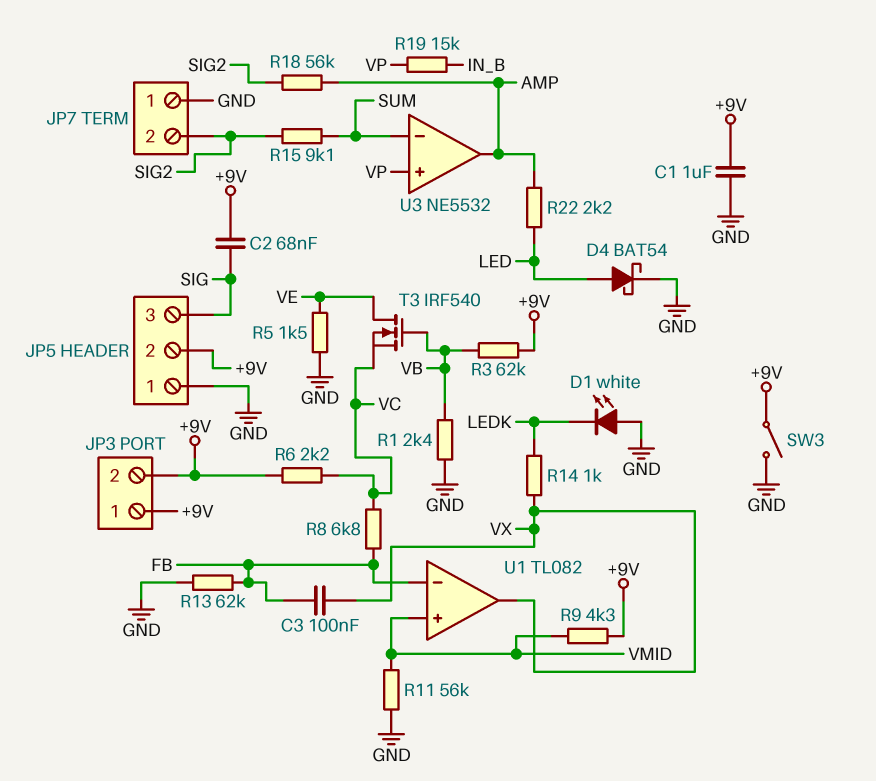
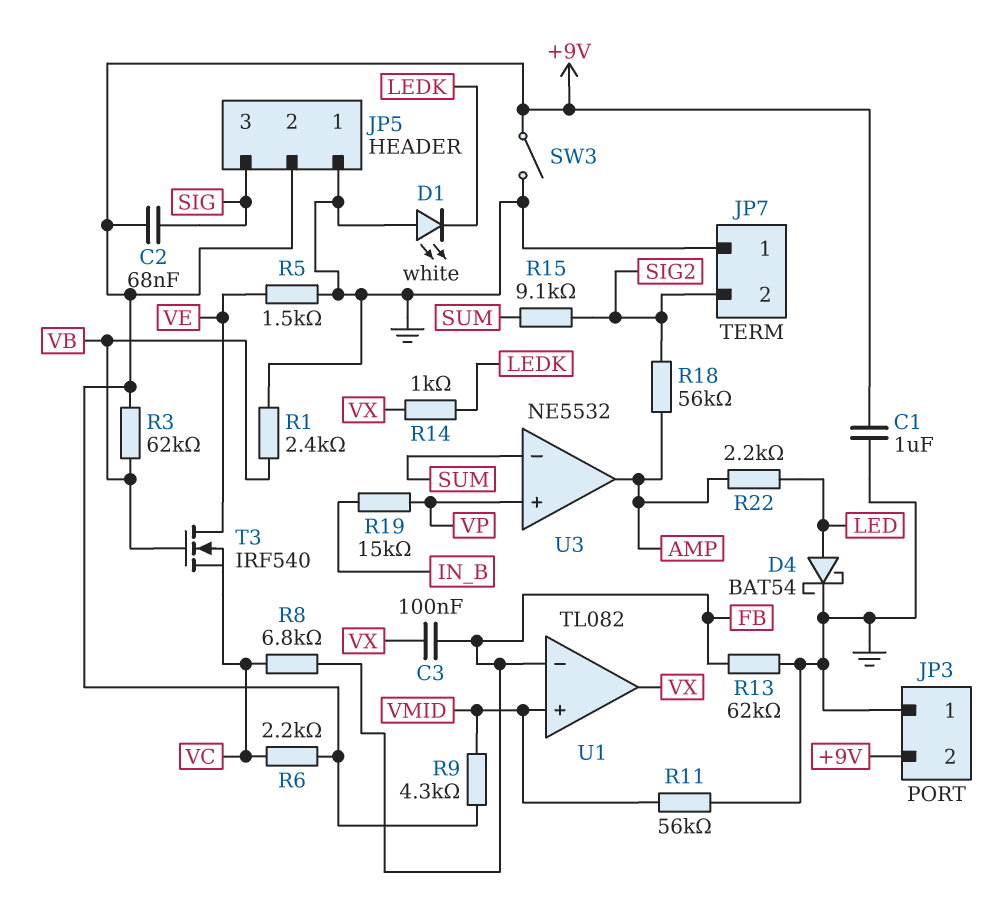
JP3 pin 1: +9V -> GND

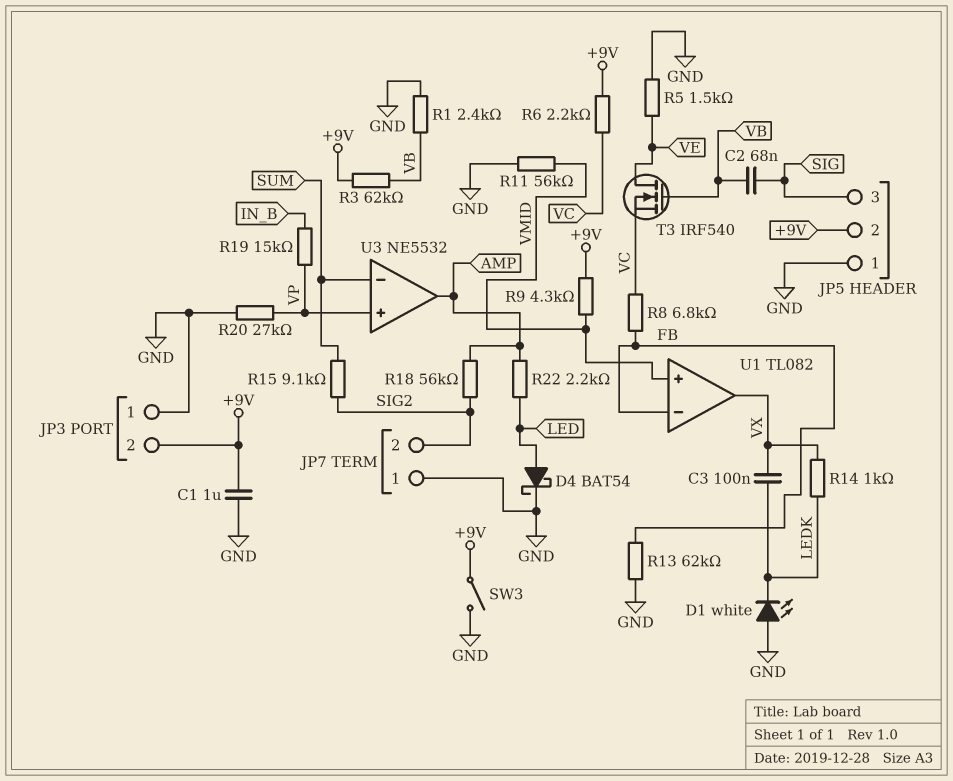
C2: 68nF (+9V, SIG) -> 68nF (SIG, VB)
C3: 100nF (FB, VX) -> 100nF (LEDK, VX)
R20: none -> 27k (GND, VP)

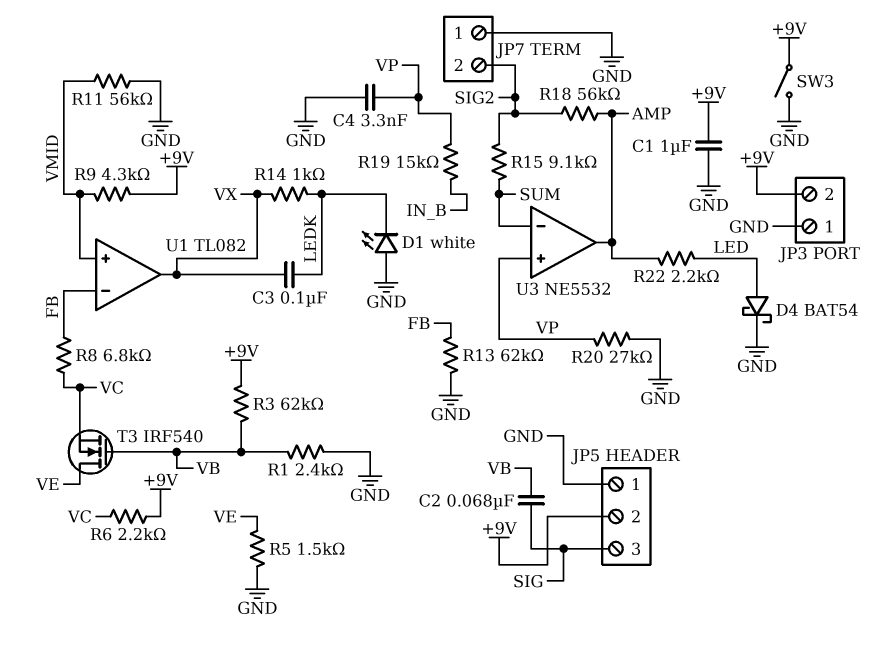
C4: none -> 3.3nF (GND, VP)

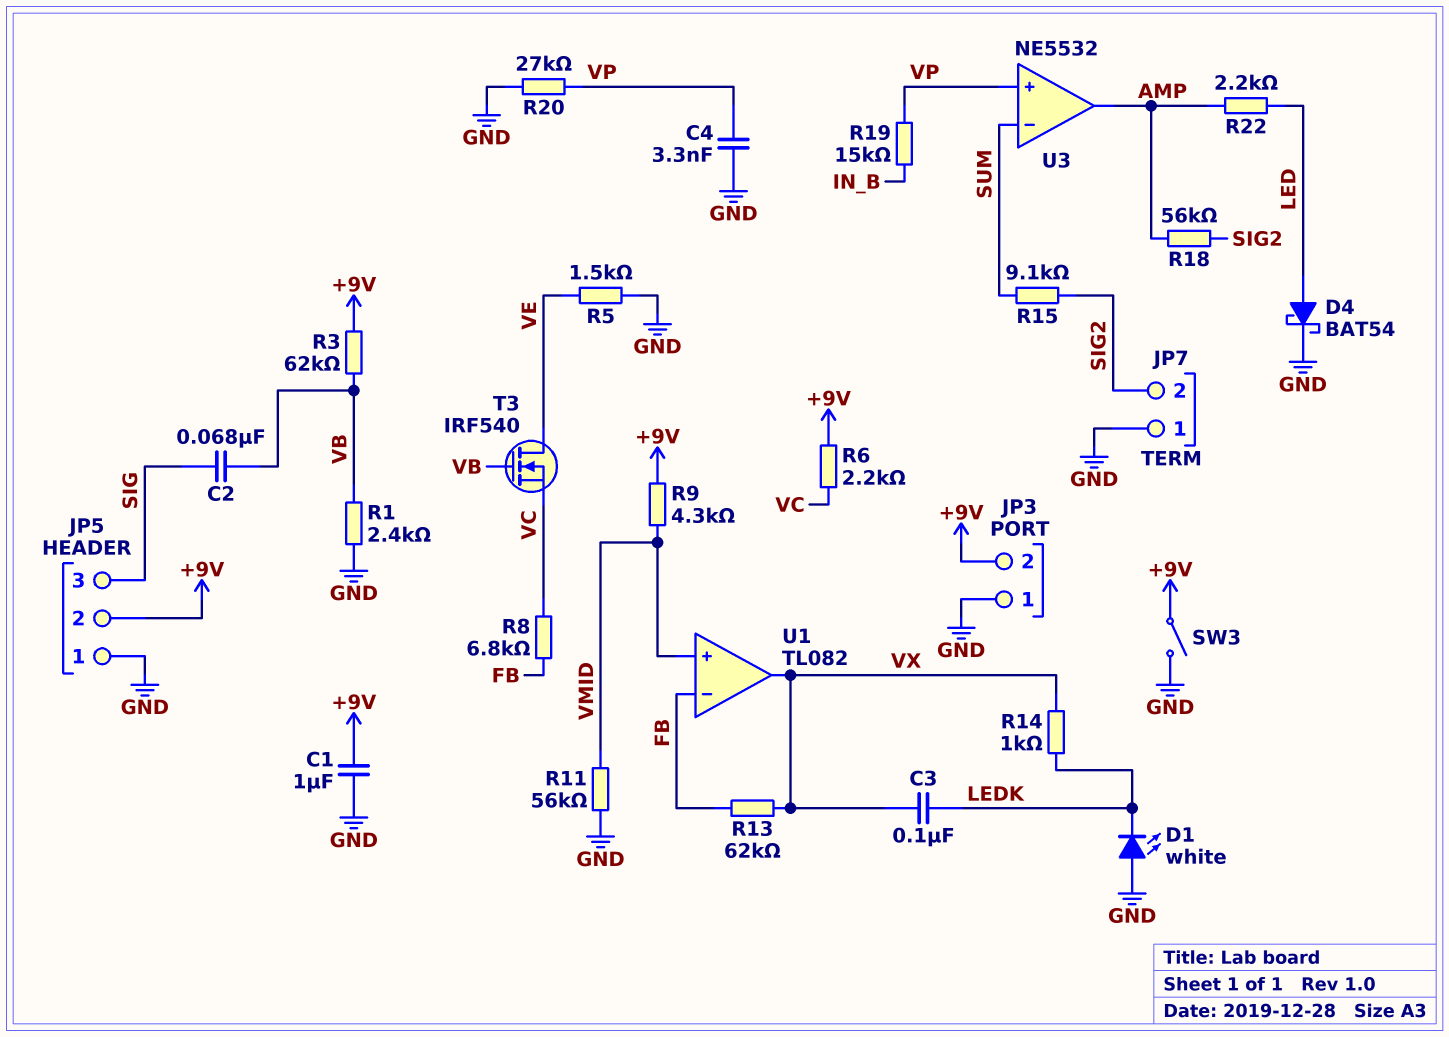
R13: 62k (FB, GND) -> 62k (FB, VX)

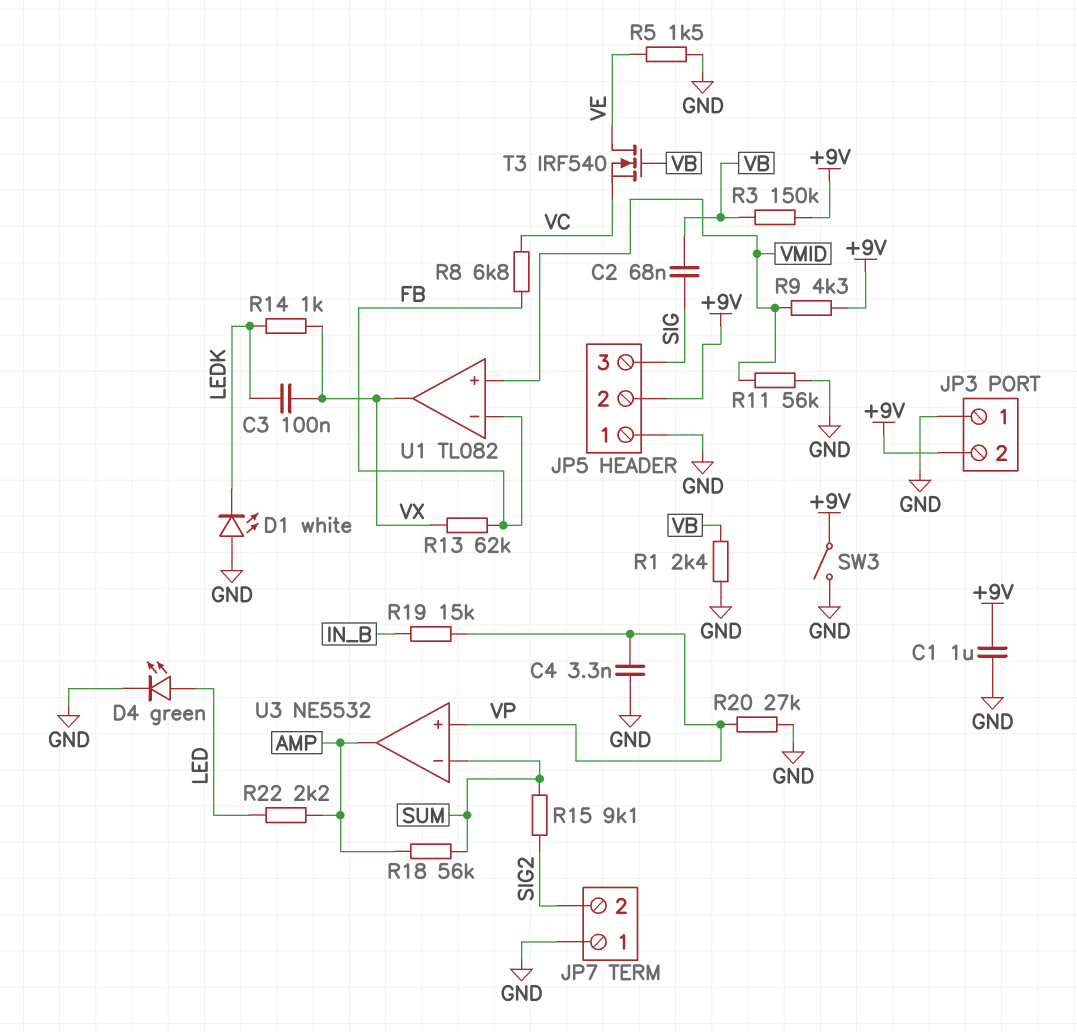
D4: schottky BAT54 (A LED, K GND) -> LED green (A LED, K GND)
R3: 62k (+9V, VB) -> 150k (+9V, VB)
R6: 2.2k (+9V, VC) -> none
R18: 56k (AMP, SIG2) -> 56k (AMP, SUM)

